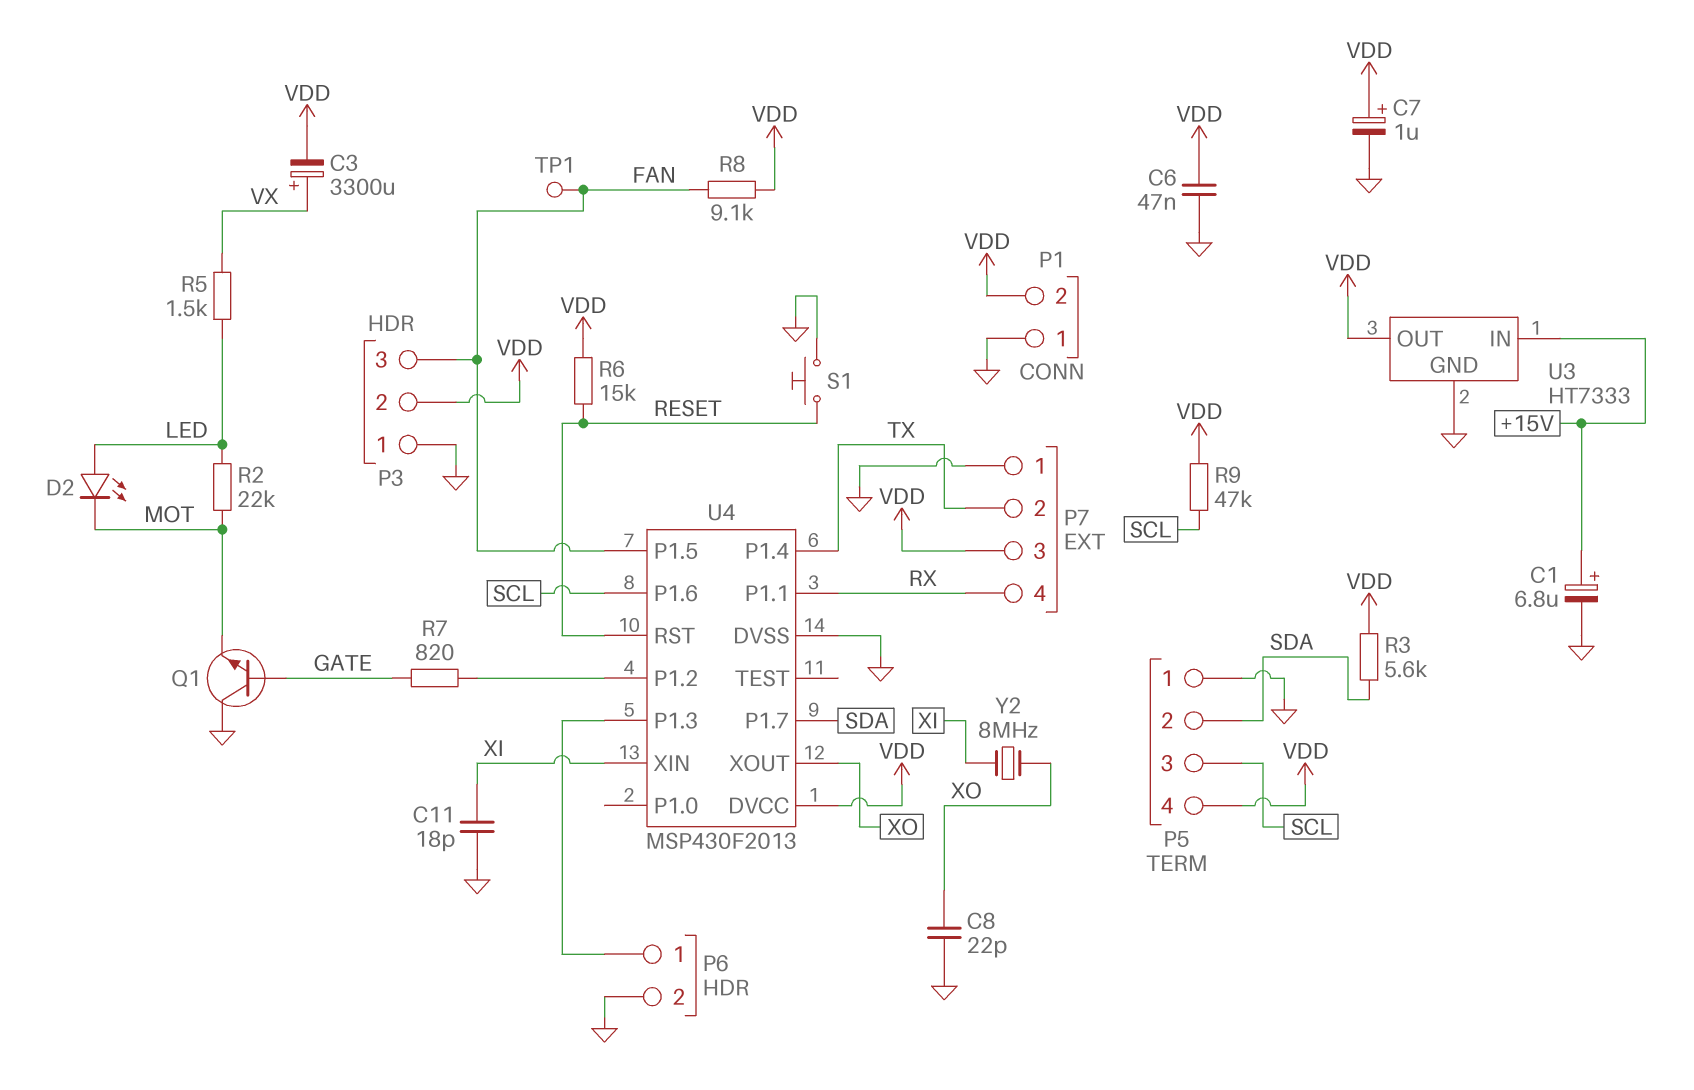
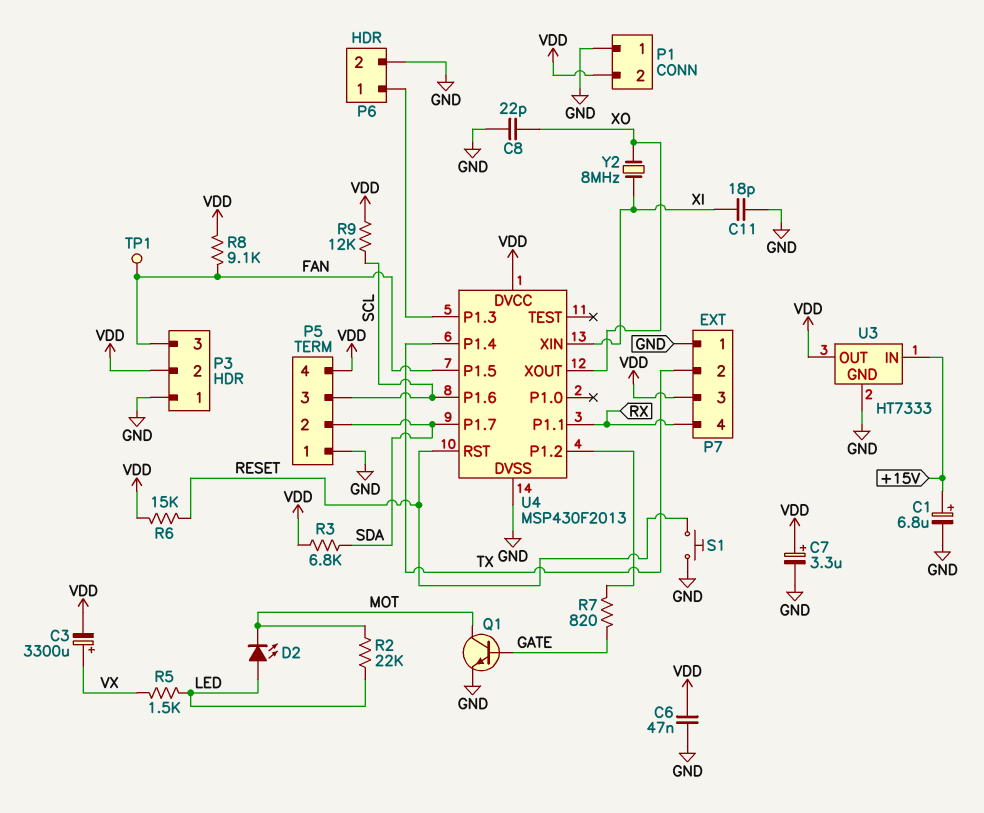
C7: 1uF (plus VDD, minus GND) -> 3.3uF (plus VDD, minus GND)
Q1: NPN (B GATE, C GND, E MOT) -> NPN (B GATE, C MOT, E GND)
R3: 5.6k (SDA, VDD) -> 6.8k (SDA, VDD)
R9: 47k (SCL, VDD) -> 12k (SCL, VDD)

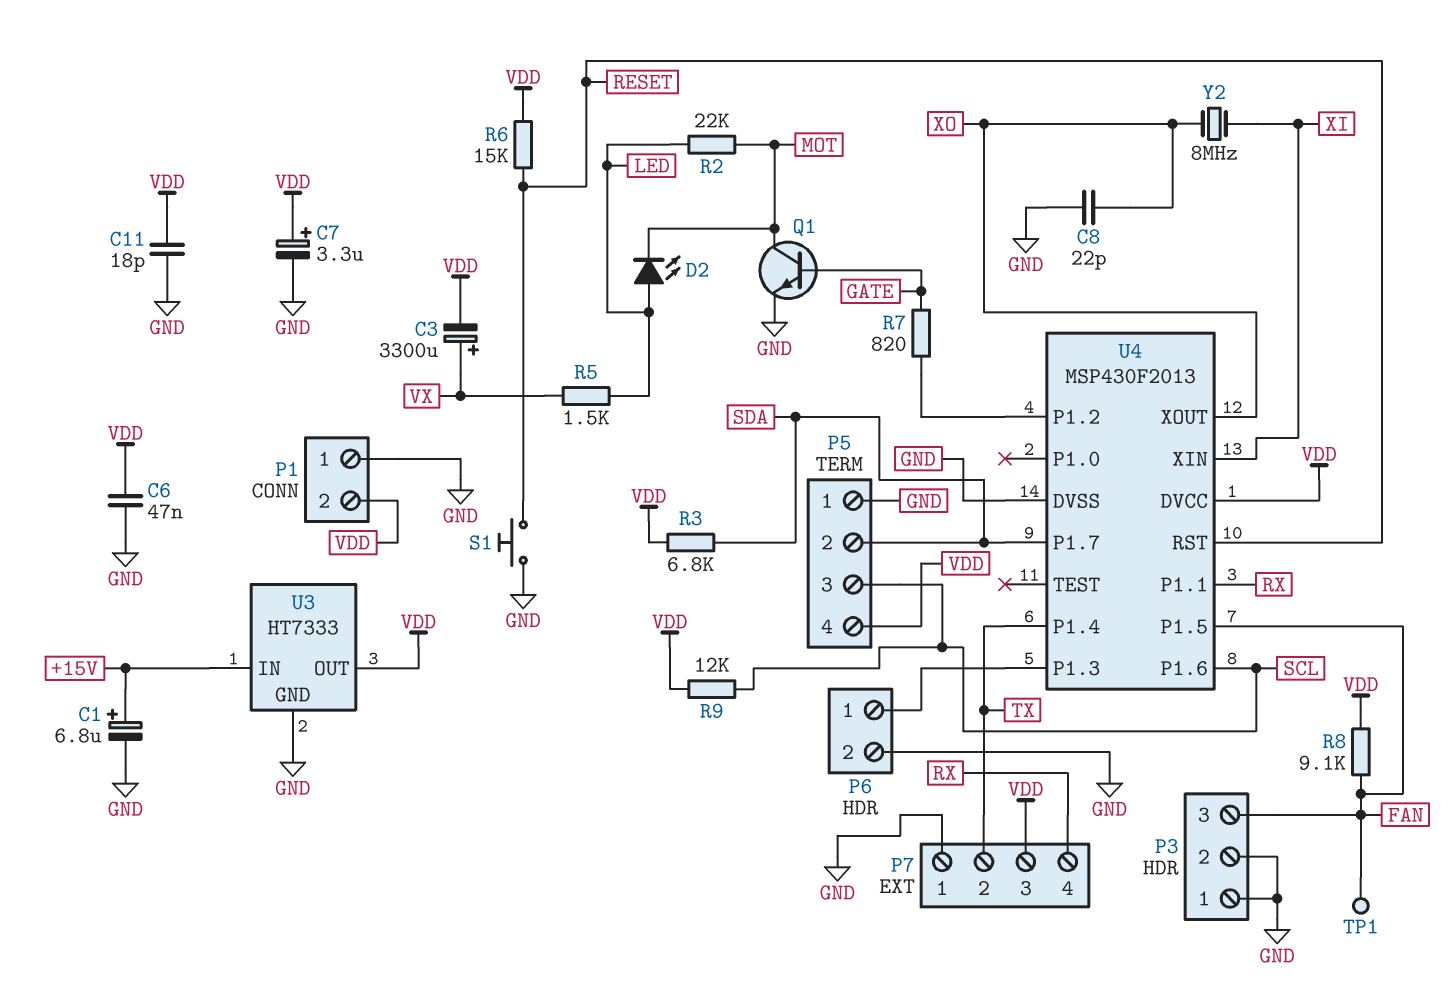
C11: 18pF (GND, XI) -> 18pF (GND, VDD)
P3 pin 2: VDD -> GND

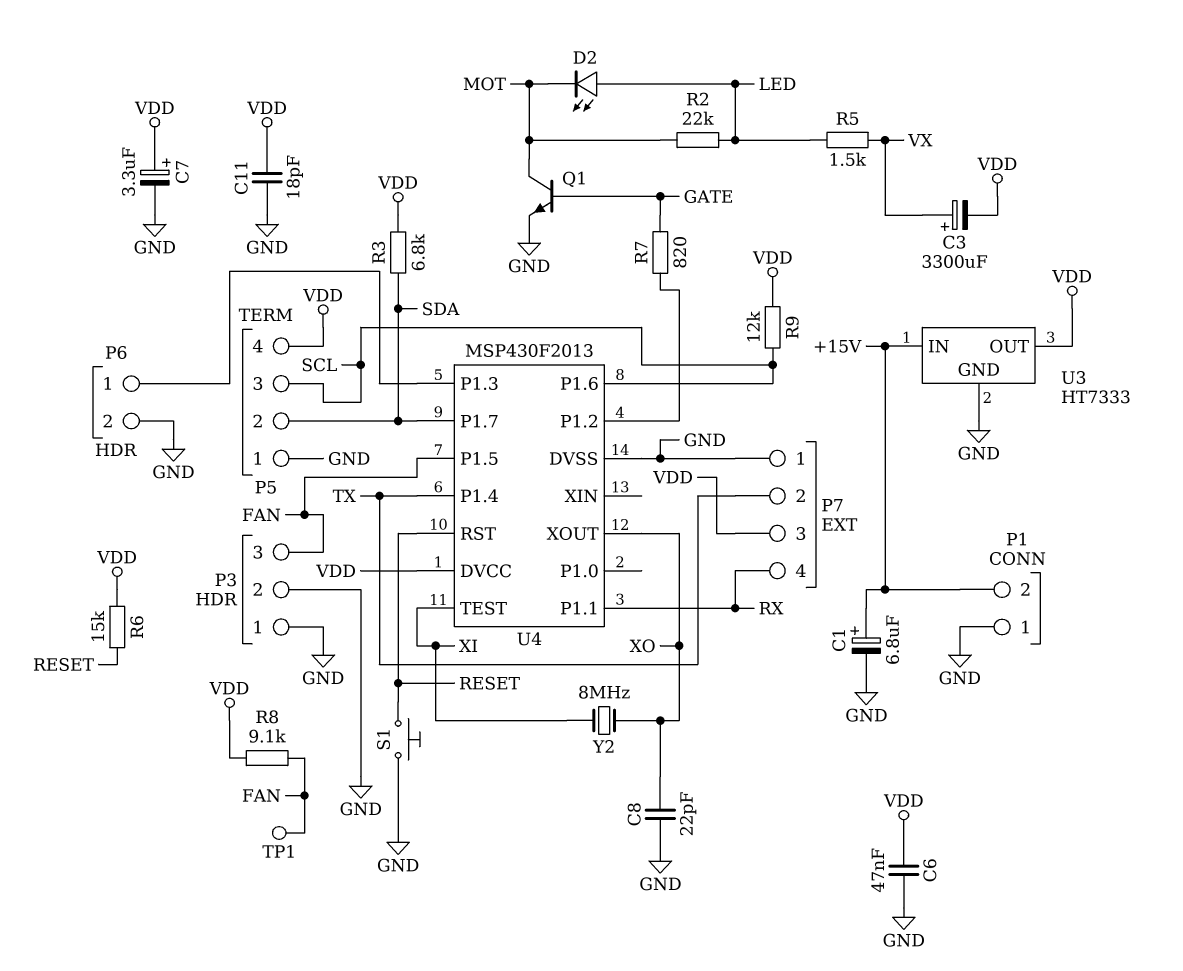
P1 pin 2: VDD -> +15V
U4 pin TEST: none -> XI
U4 pin XIN: XI -> none

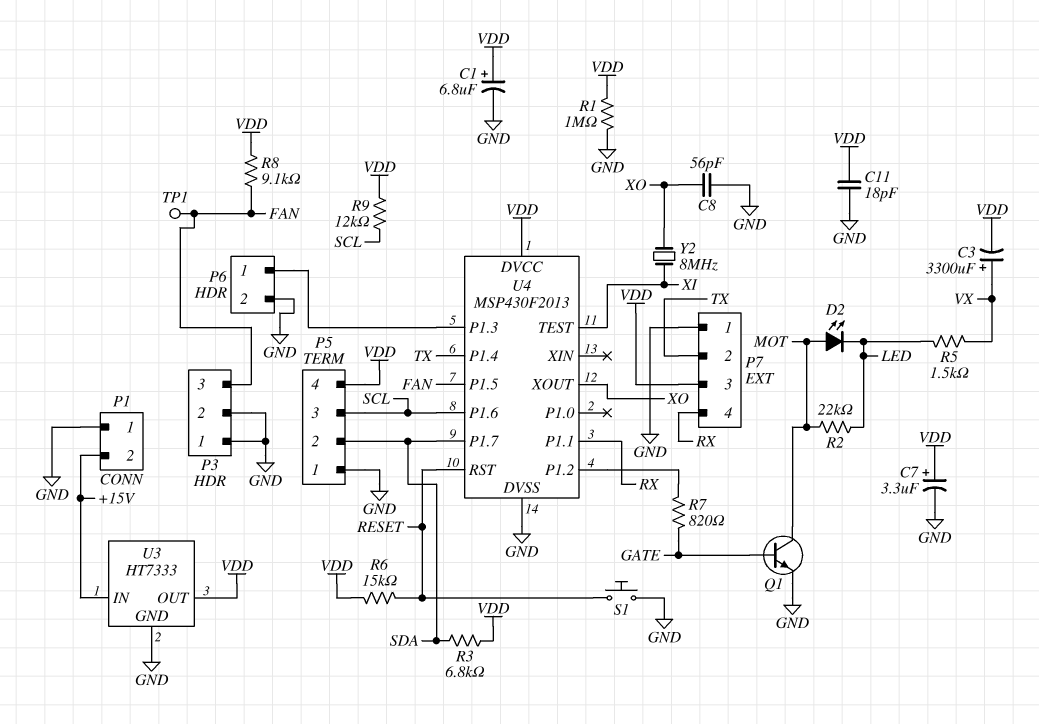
C1: 6.8uF (plus +15V, minus GND) -> 6.8uF (plus VDD, minus GND)
C6: 47nF (GND, VDD) -> none
C8: 22pF (GND, XO) -> 56pF (GND, XO)
D2: LED (A LED, K MOT) -> LED (A MOT, K LED)
R1: none -> 1M (GND, VDD)

